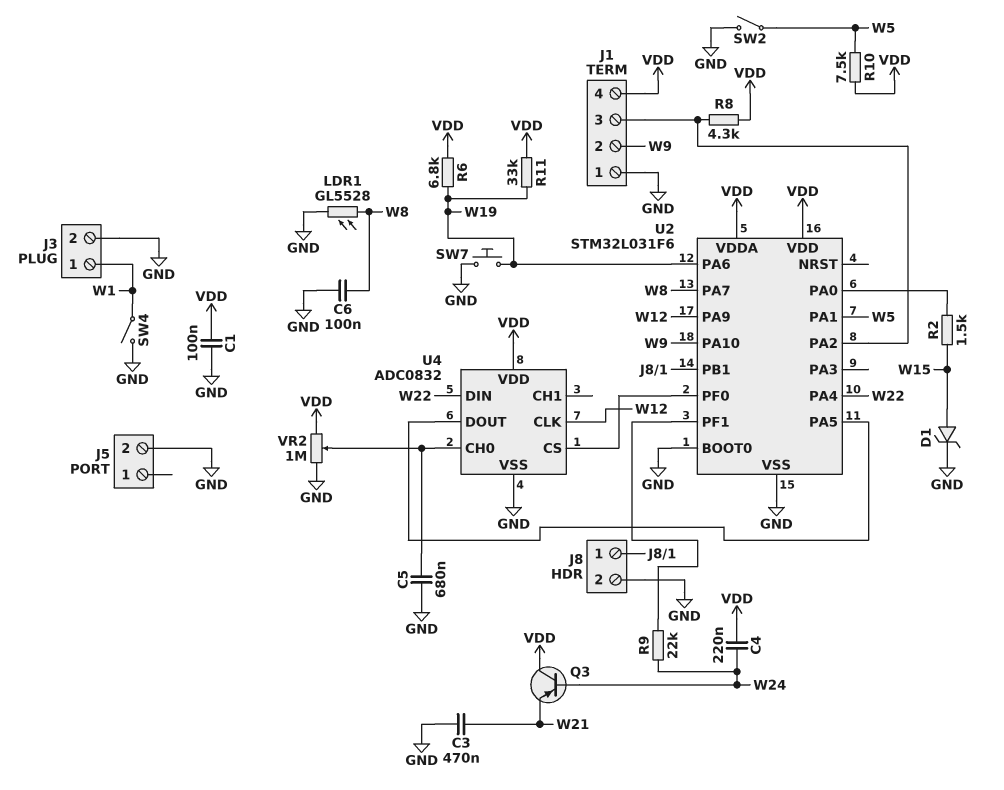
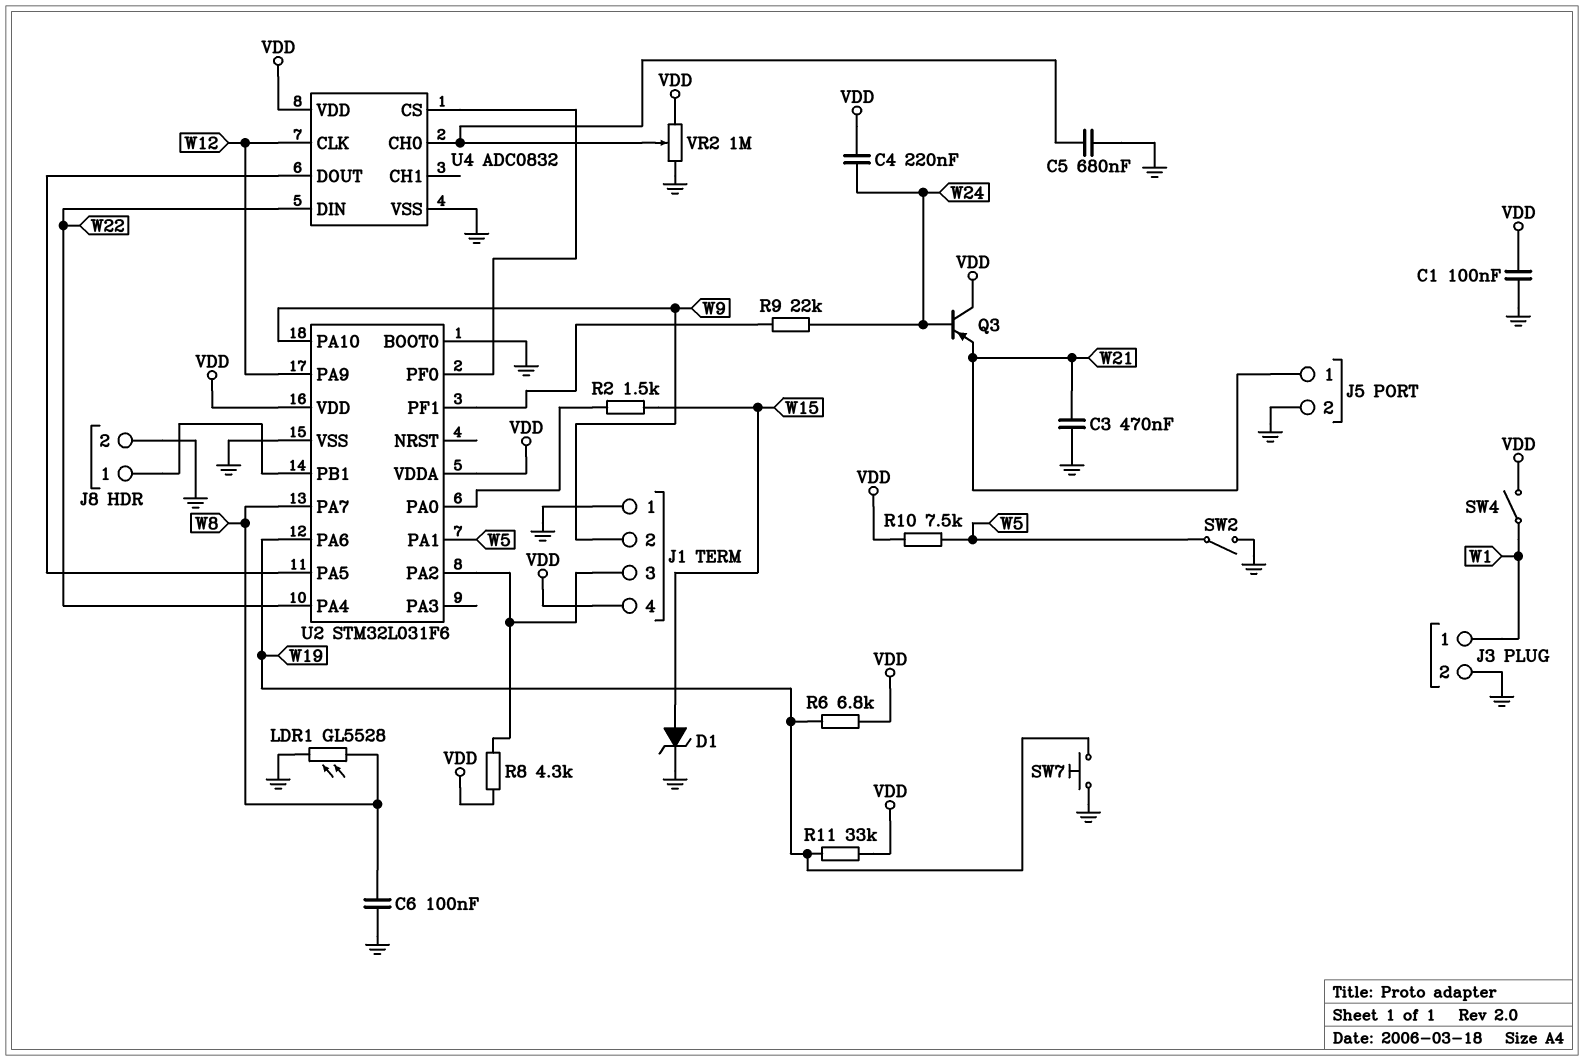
J5 pin 1: none -> W21
SW4: switch (GND, W1) -> switch (VDD, W1)

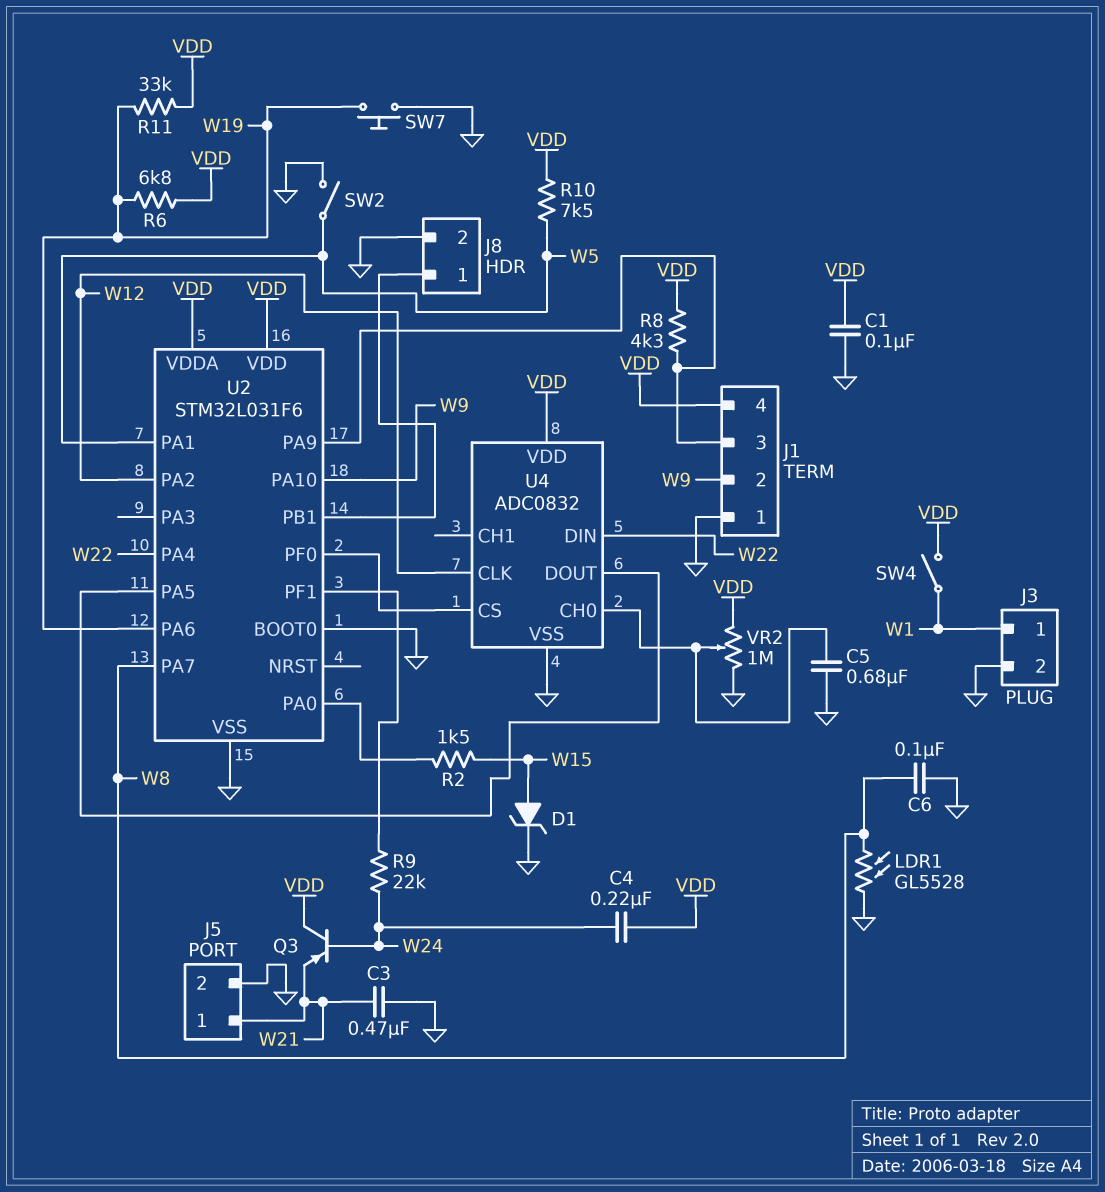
U2 pin PA2: J1/3 -> W12
U2 pin PA9: W12 -> J1/3

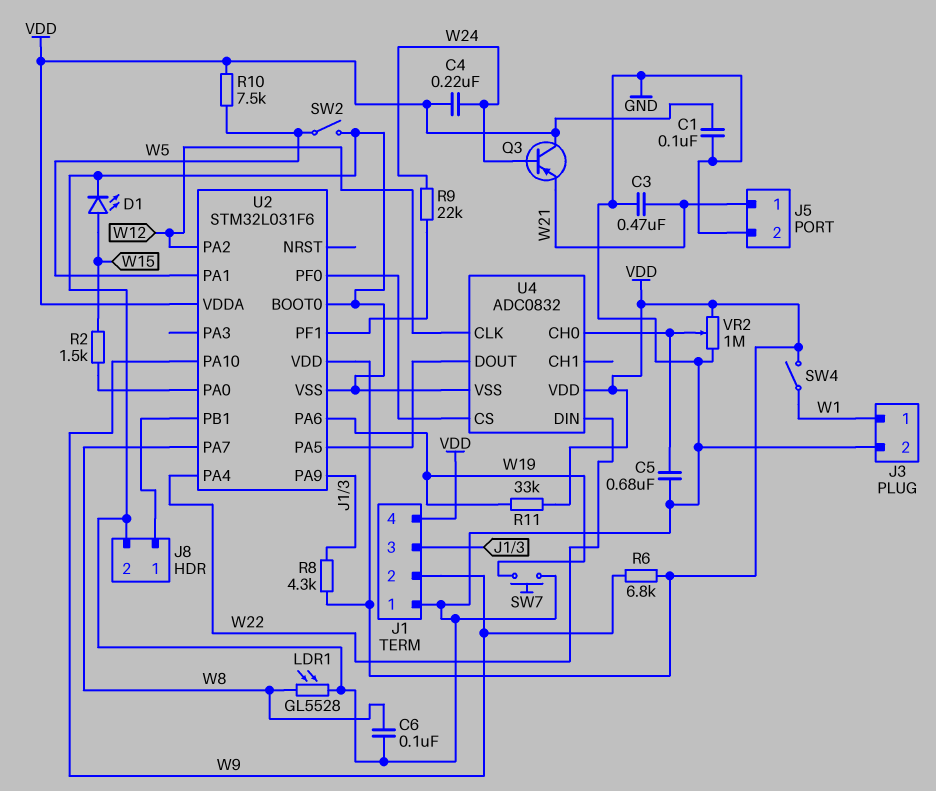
D1: zener (A W15, K GND) -> LED (A W15, K GND)
R6: 6.8k (VDD, W19) -> 6.8k (VDD, W9)

